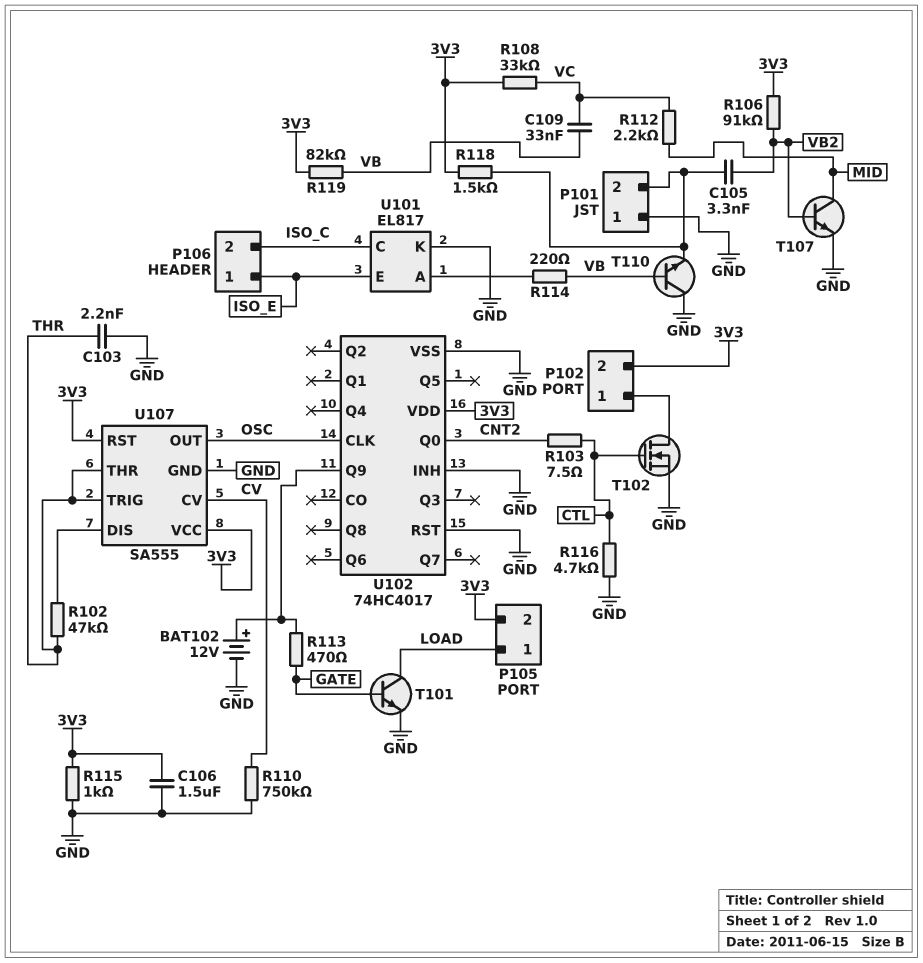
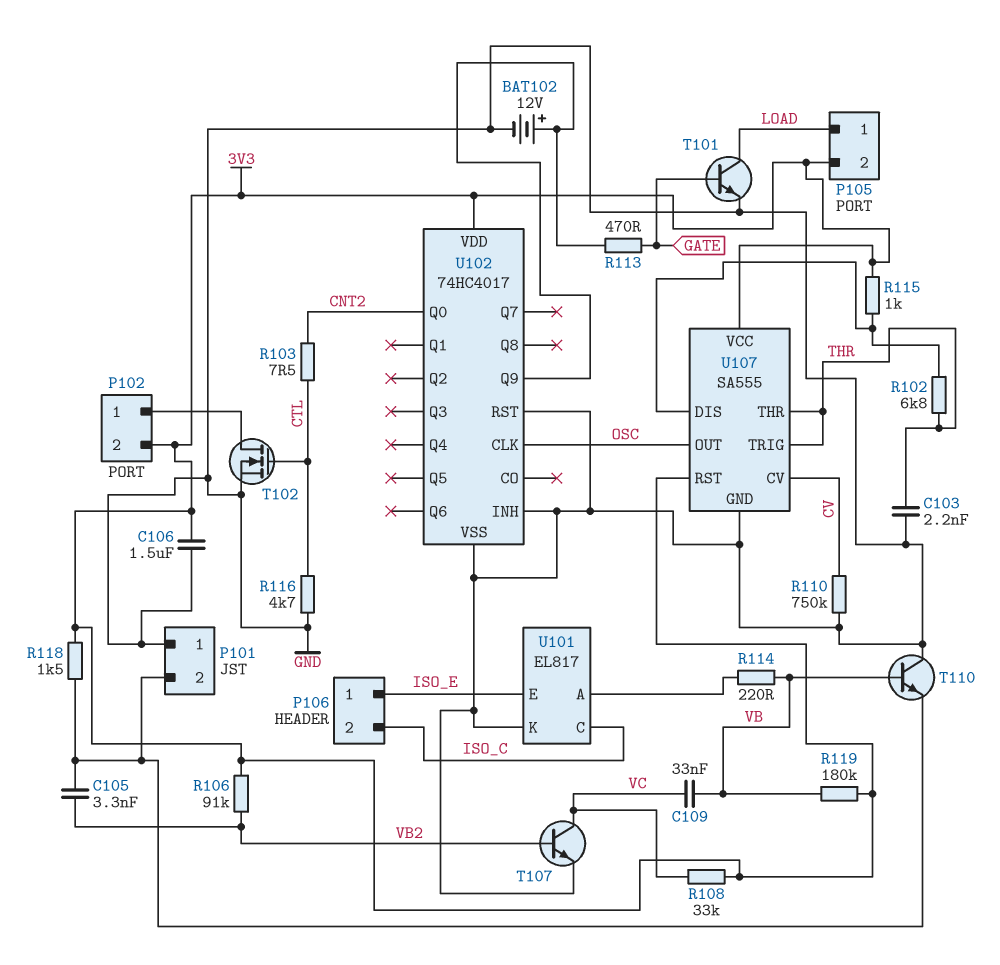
R102: 47k (THR, U107/DIS) -> 6.8k (THR, U107/DIS)
R112: 2.2k (MID, VC) -> none
R115: 1k (3V3, GND) -> 1k (3V3, U107/DIS)
R119: 82k (3V3, VB) -> 180k (3V3, VB)
T107: NPN (B VB2, C MID, E GND) -> NPN (B VB2, C VC, E GND)

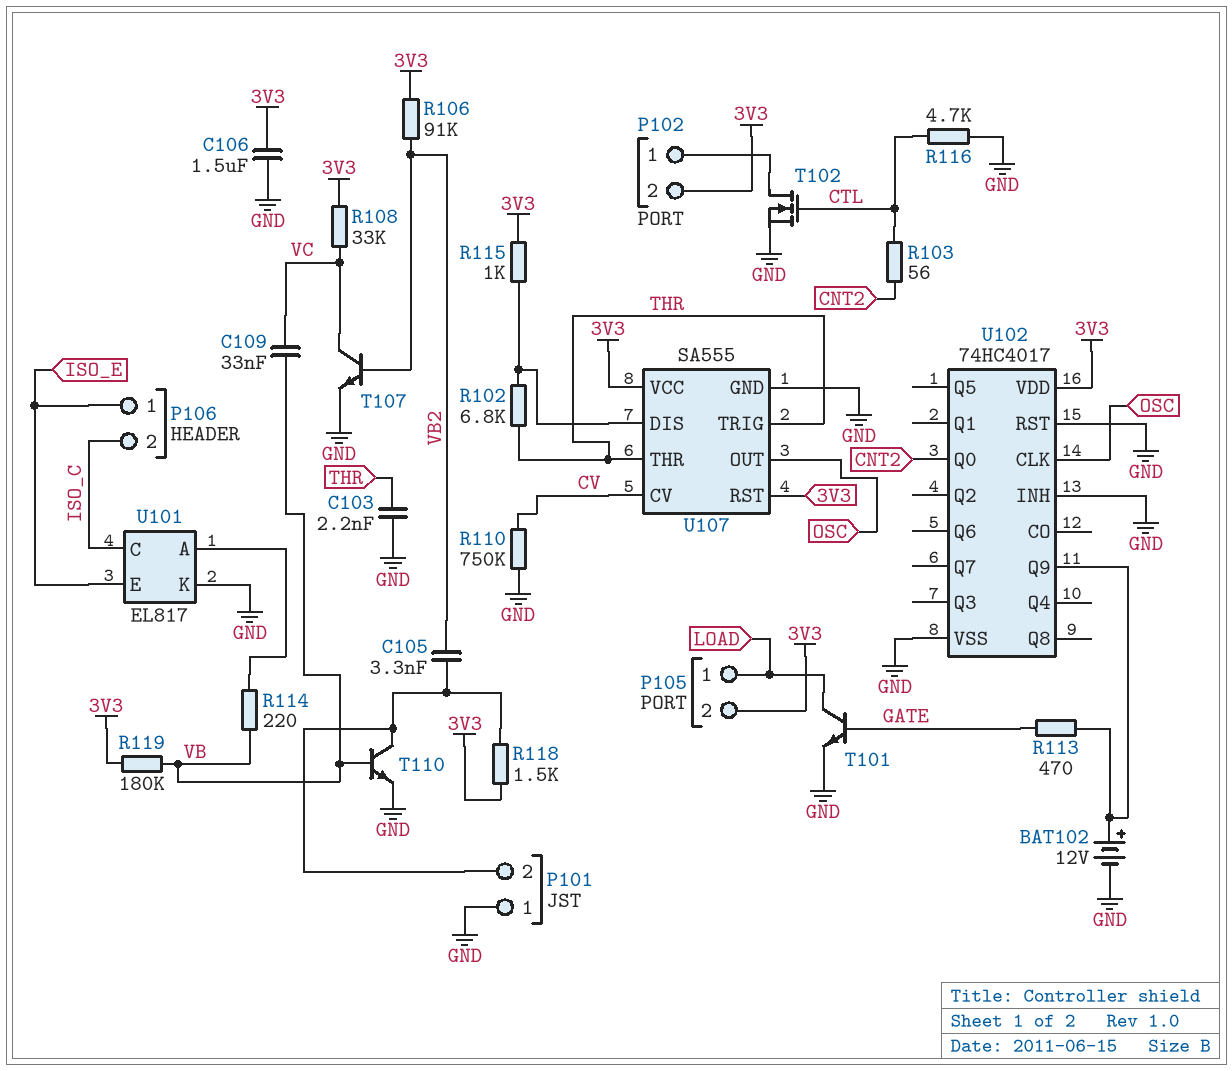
R103: 7.5 (CNT2, CTL) -> 56 (CNT2, CTL)
T110: NPN (B VB, C GND, E P101/2) -> NPN (B VB, C P101/2, E GND)

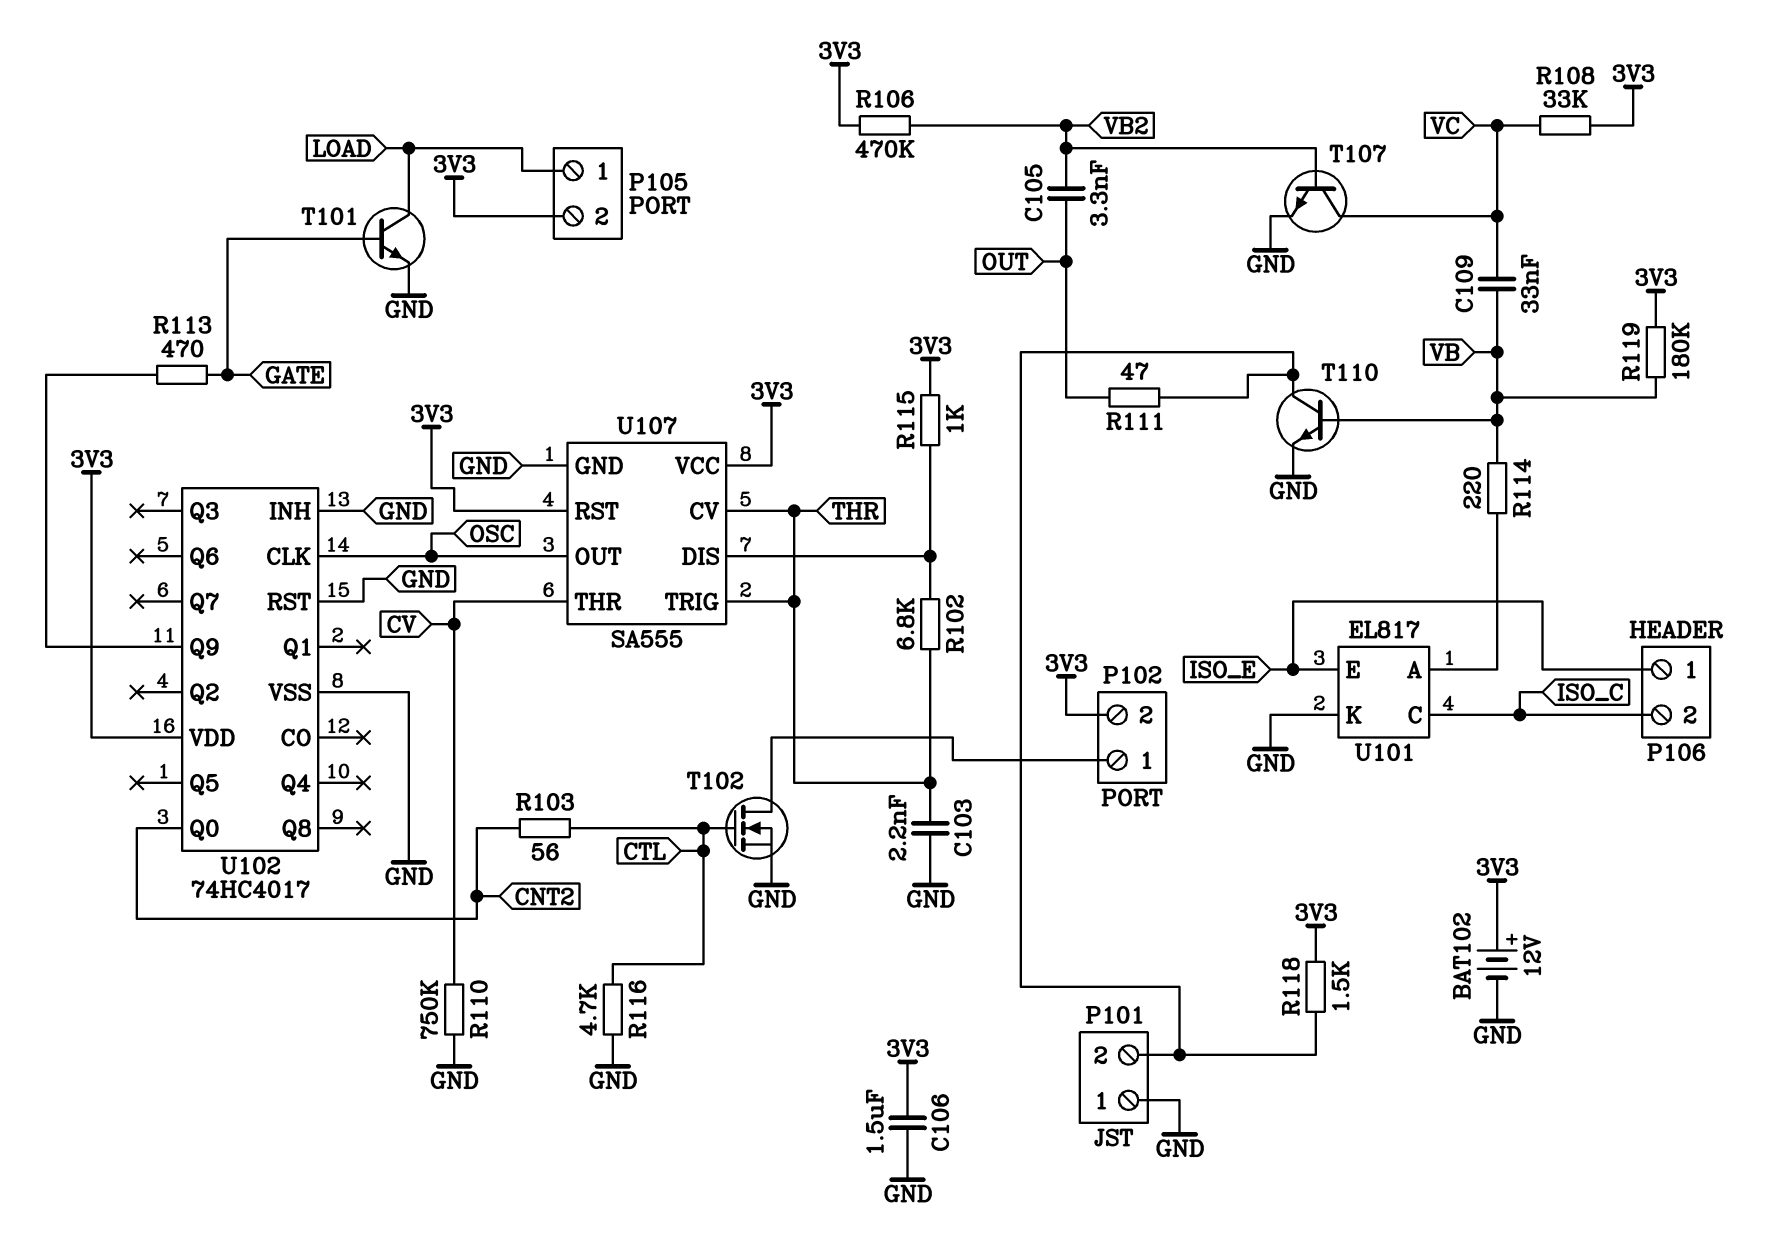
BAT102: 12V (plus U102/Q9, minus GND) -> 12V (plus 3V3, minus GND)
C105: 3.3nF (P101/2, VB2) -> 3.3nF (OUT, VB2)
R106: 91k (3V3, VB2) -> 470k (3V3, VB2)
R111: none -> 47 (OUT, P101/2)
U107 pin CV: CV -> THR
U107 pin THR: THR -> CV

